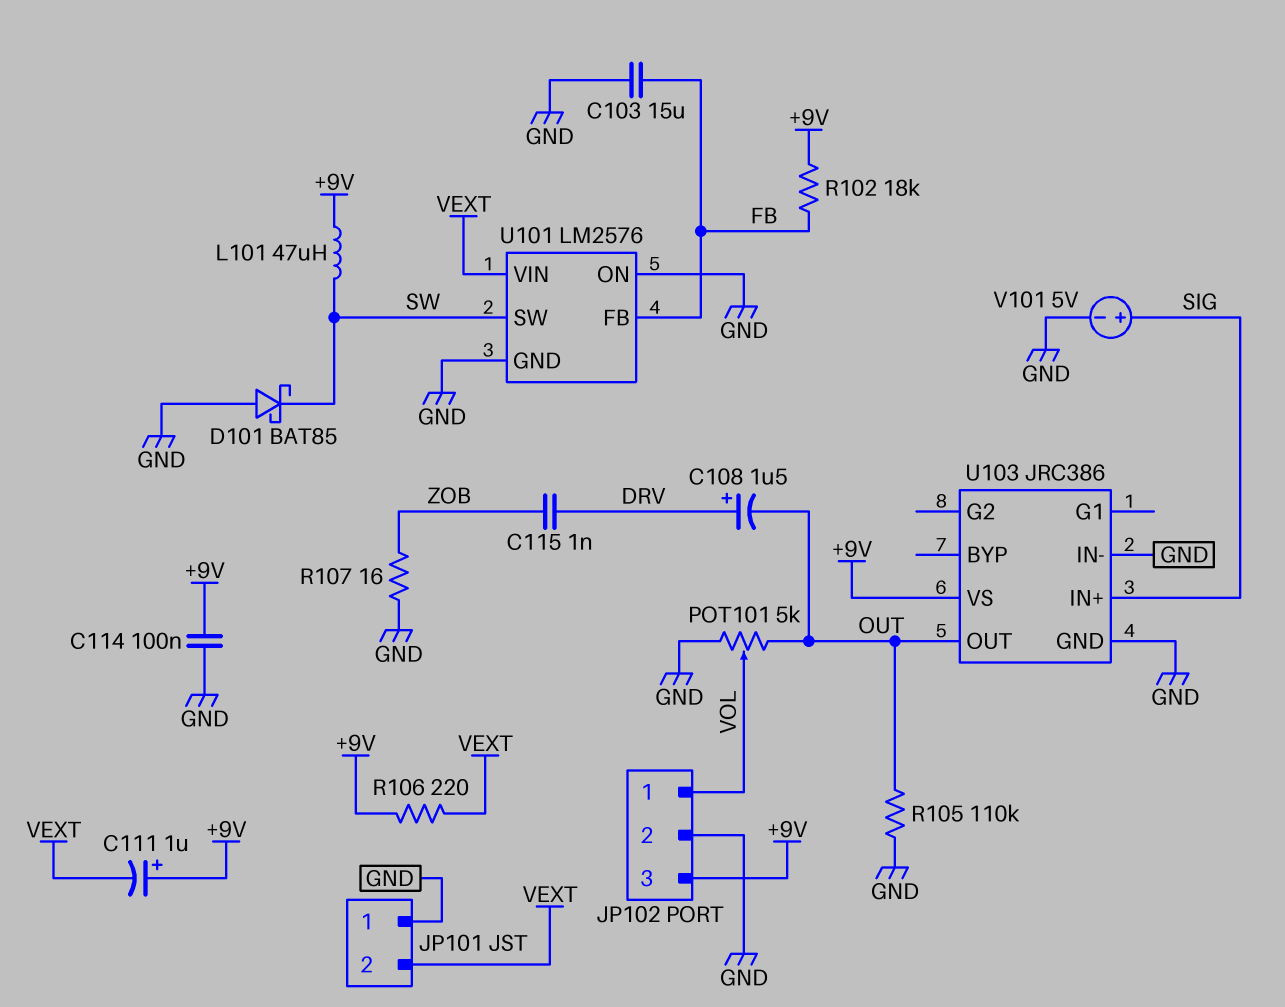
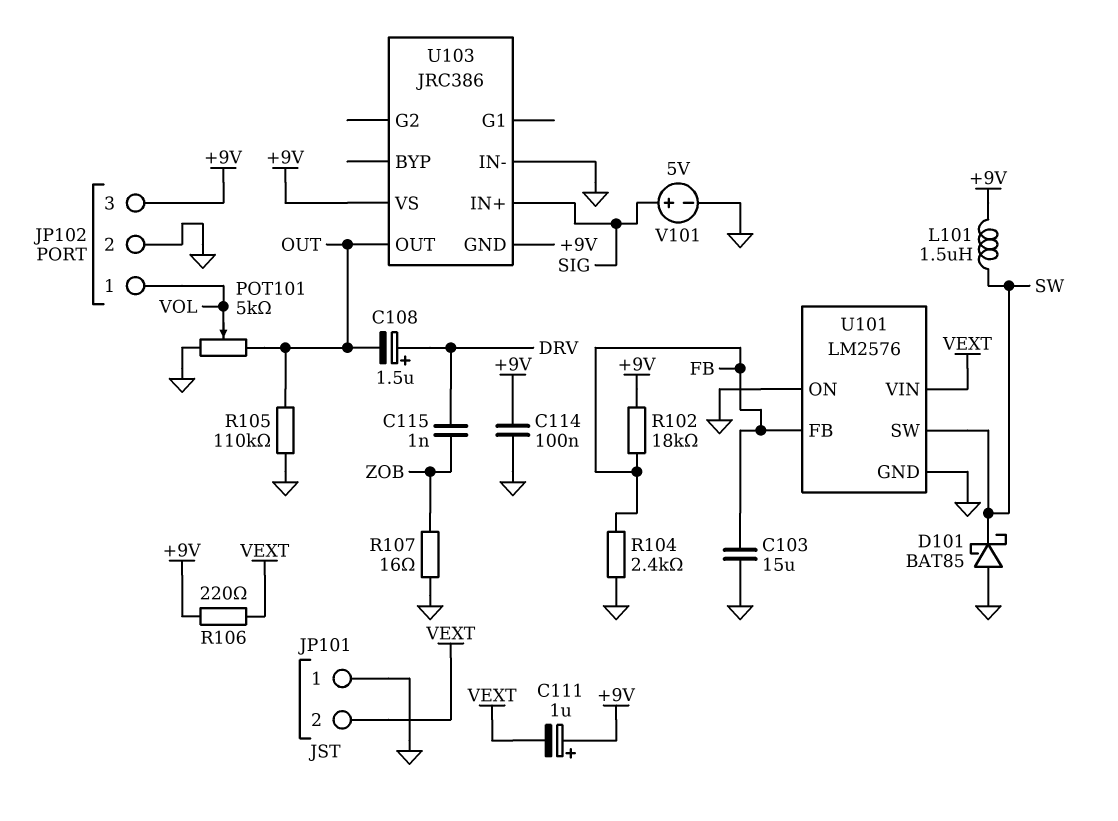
L101: 47uH (+9V, SW) -> 1.5uH (+9V, SW)
R104: none -> 2.4k (FB, GND)
U103 pin GND: GND -> +9V

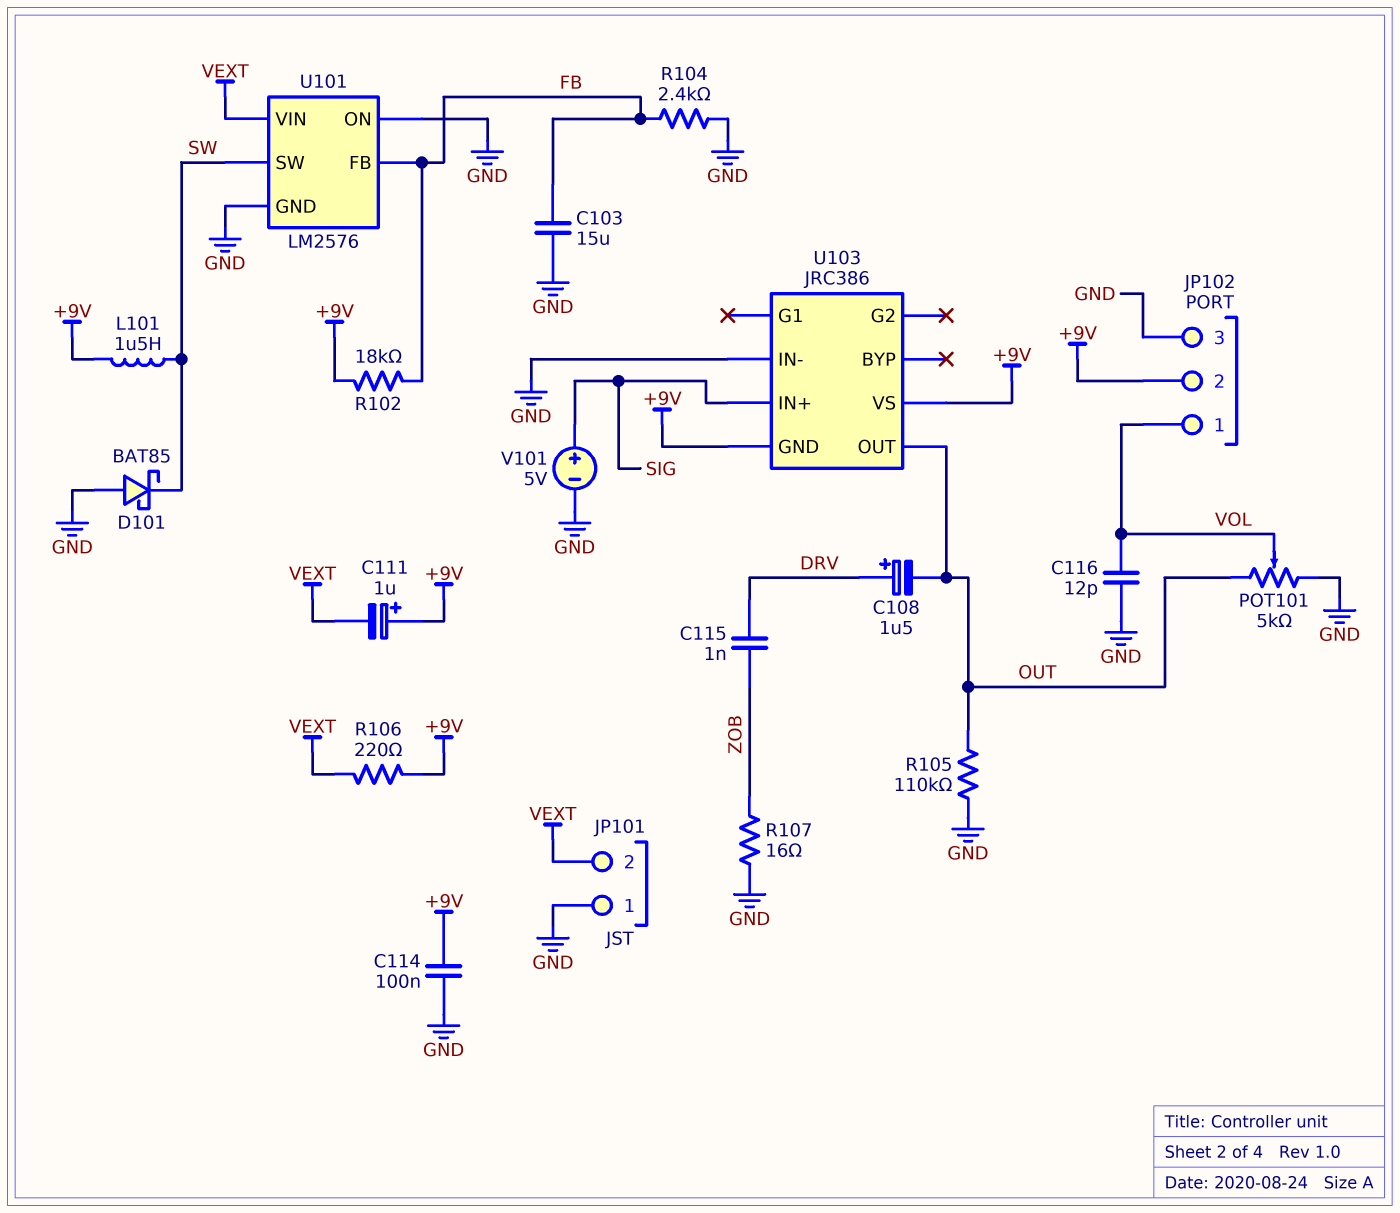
C116: none -> 12pF (GND, VOL)
JP102 pin 2: GND -> +9V
JP102 pin 3: +9V -> GND

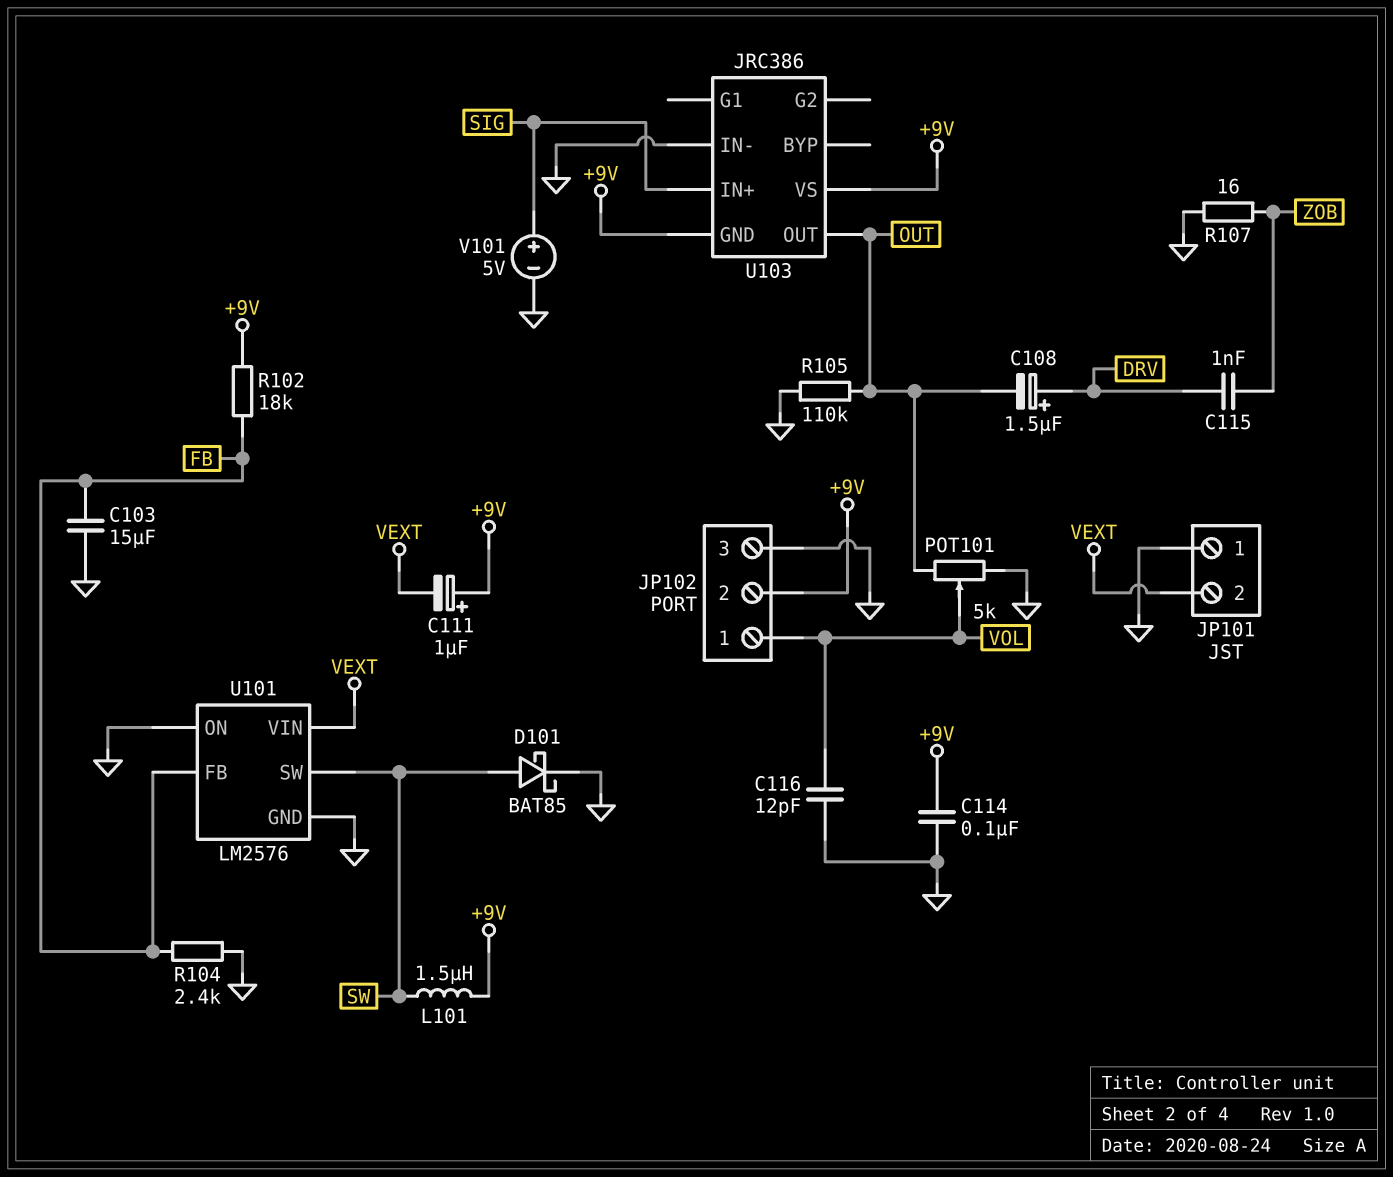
D101: schottky BAT85 (A GND, K SW) -> schottky BAT85 (A SW, K GND)
R106: 220 (+9V, VEXT) -> none

